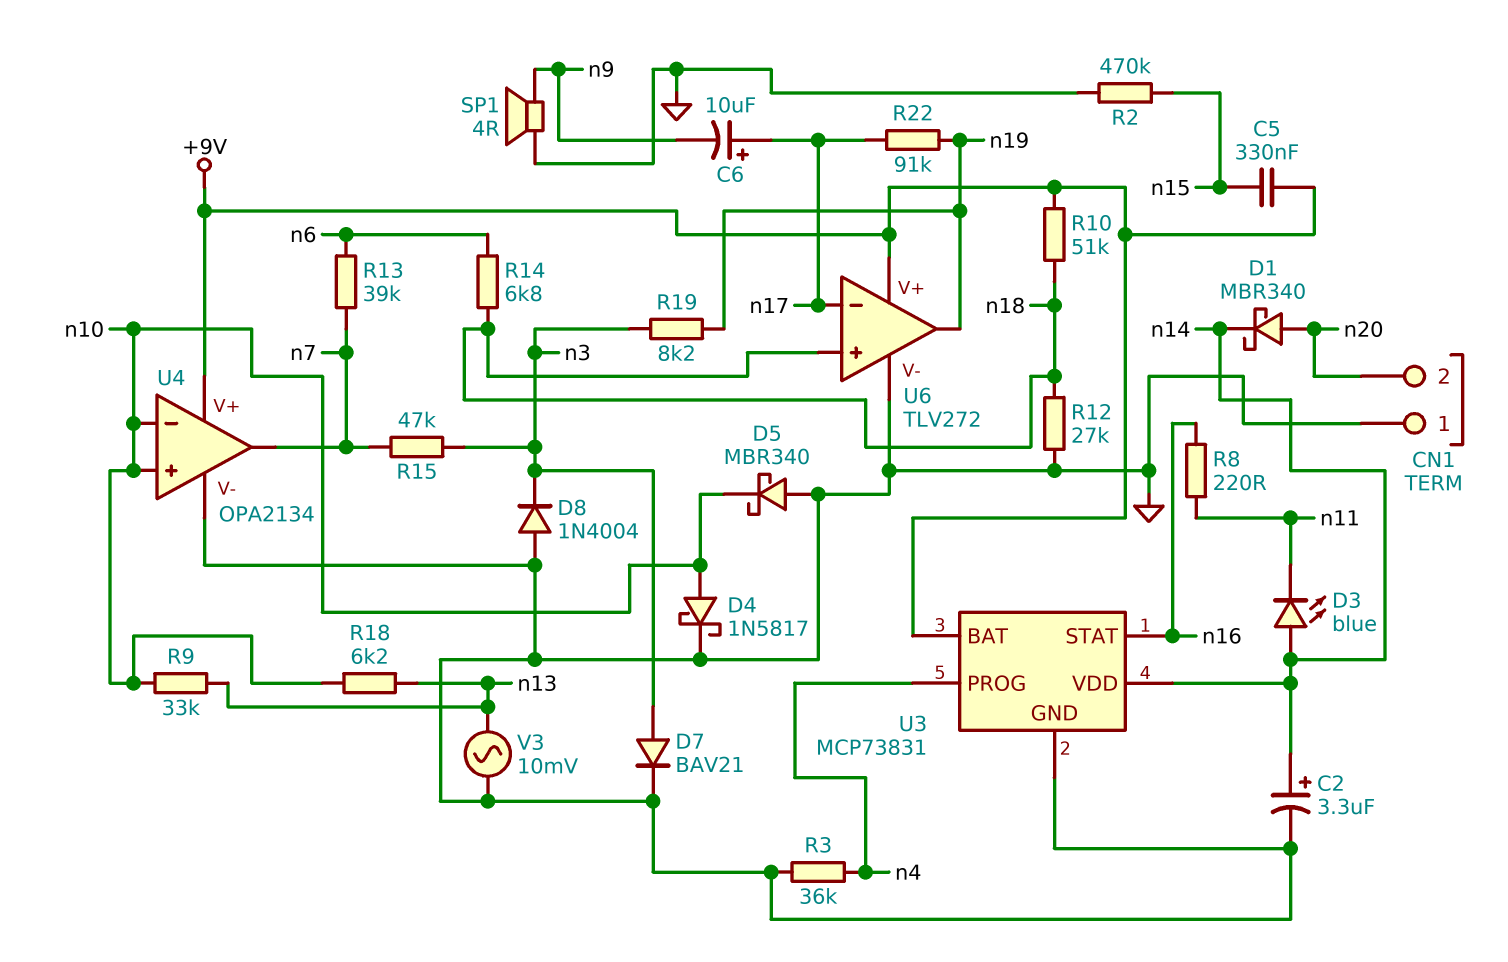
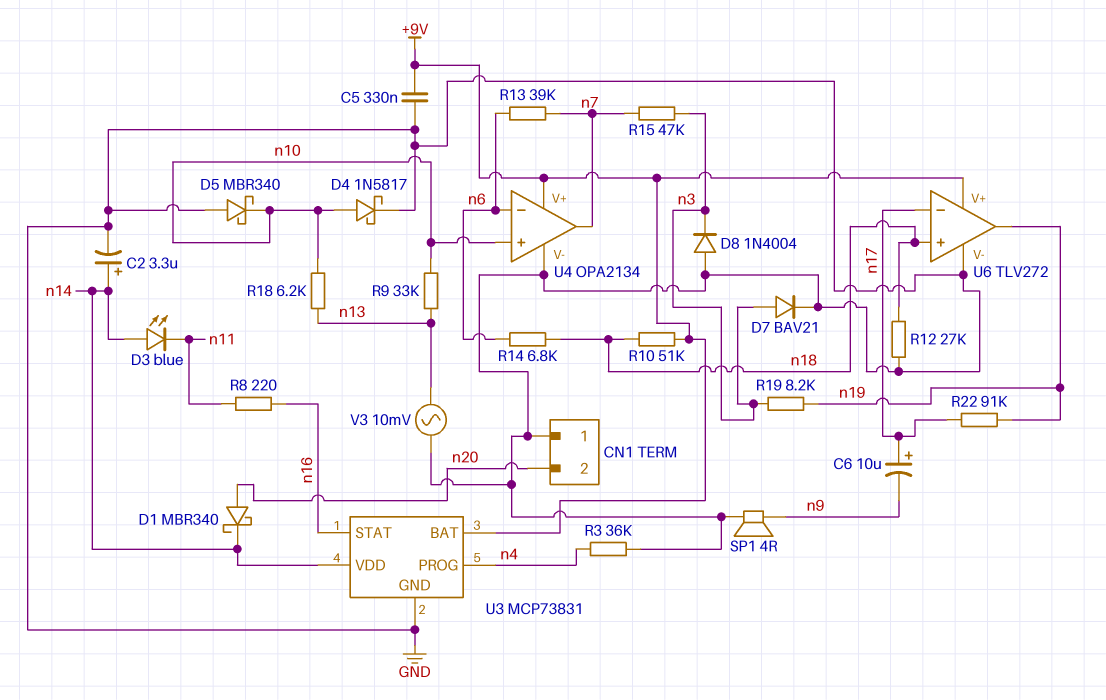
C5: 330nF (+9V, n15) -> 330nF (+9V, GND)
R2: 470k (GND, n15) -> none
U4 pin in-: n10 -> n6

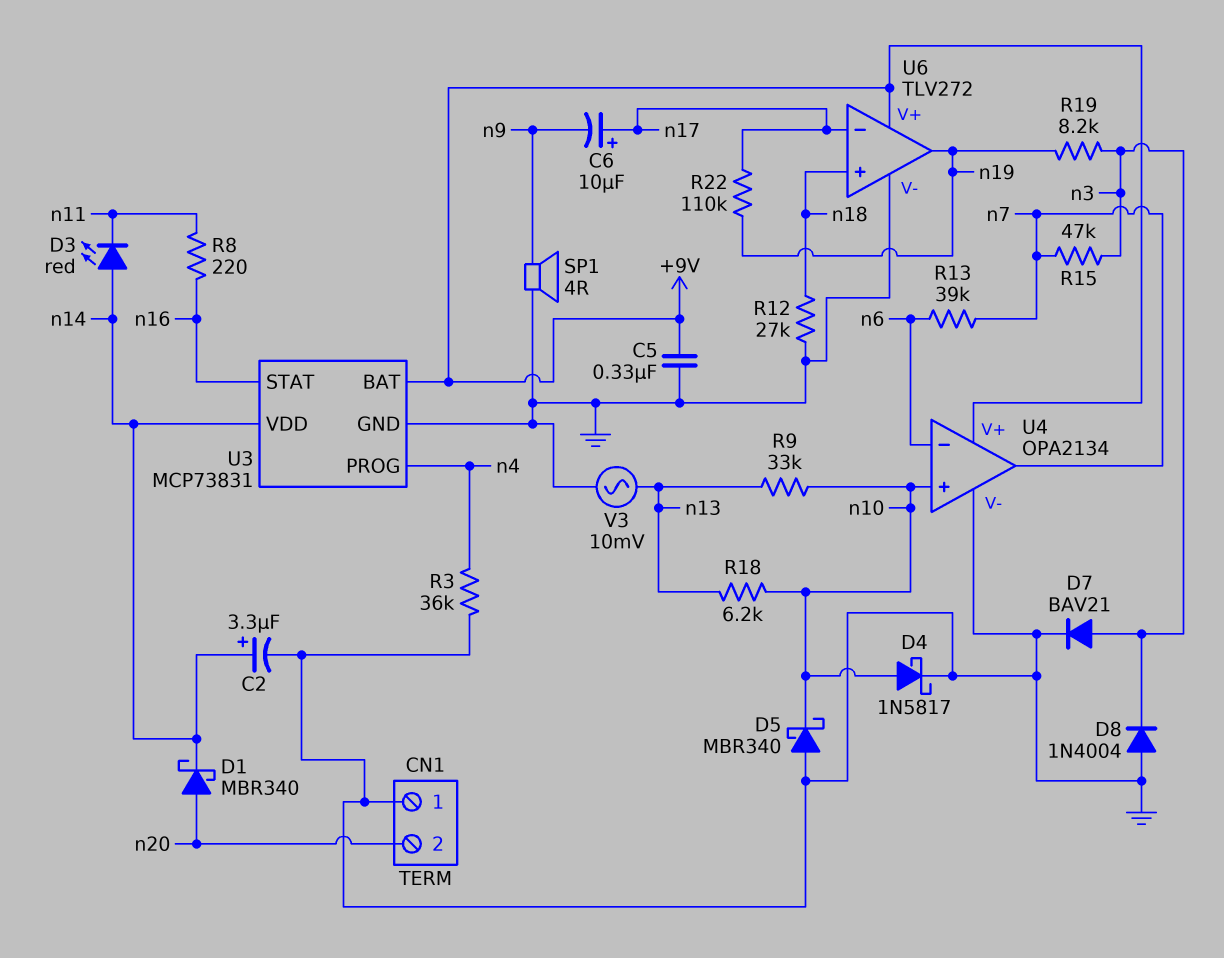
D3: LED blue (A n14, K n11) -> LED red (A n14, K n11)
R10: 51k (+9V, n18) -> none
R14: 6.8k (n6, n18) -> none
R22: 91k (n17, n19) -> 110k (n17, n19)

